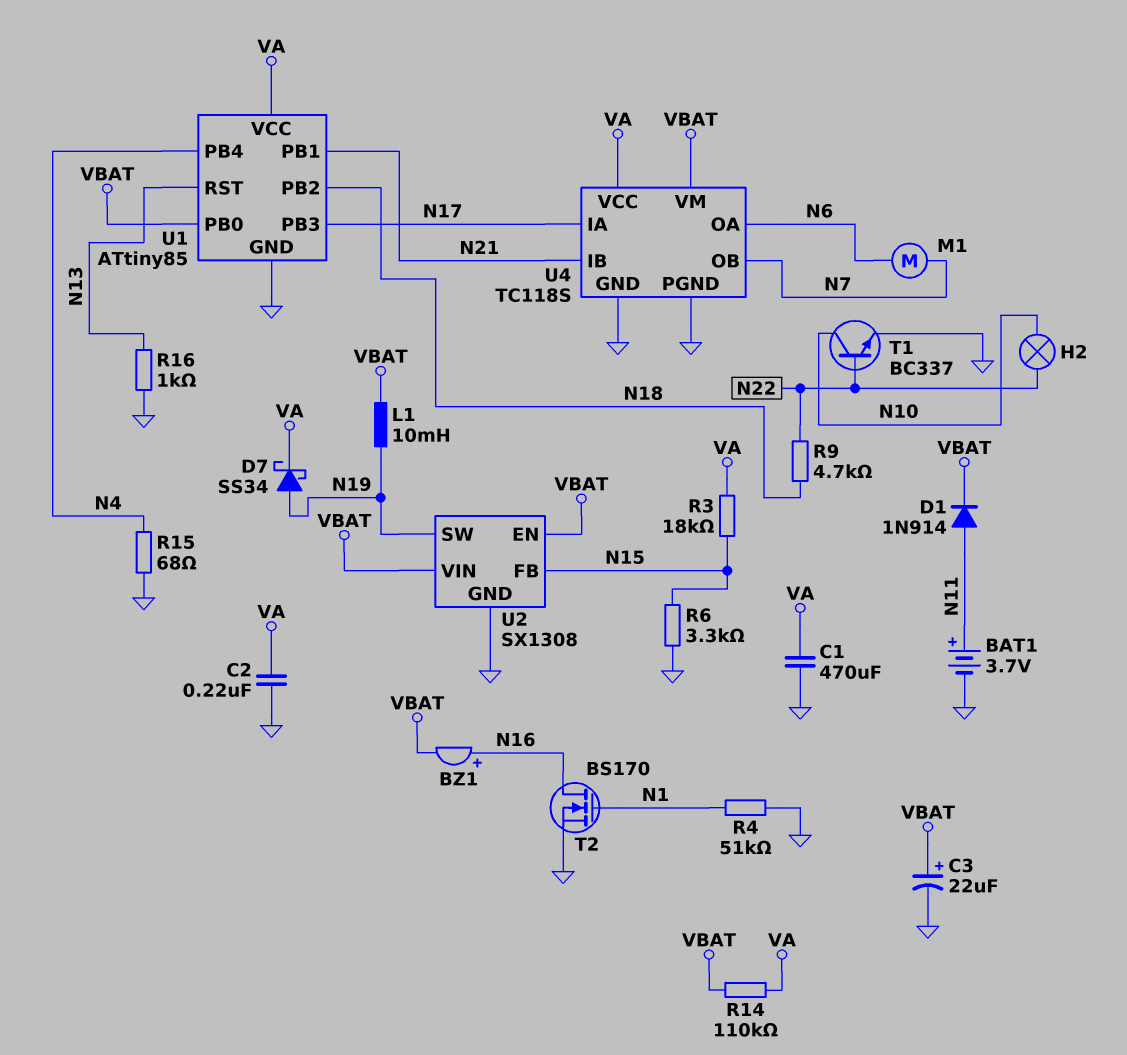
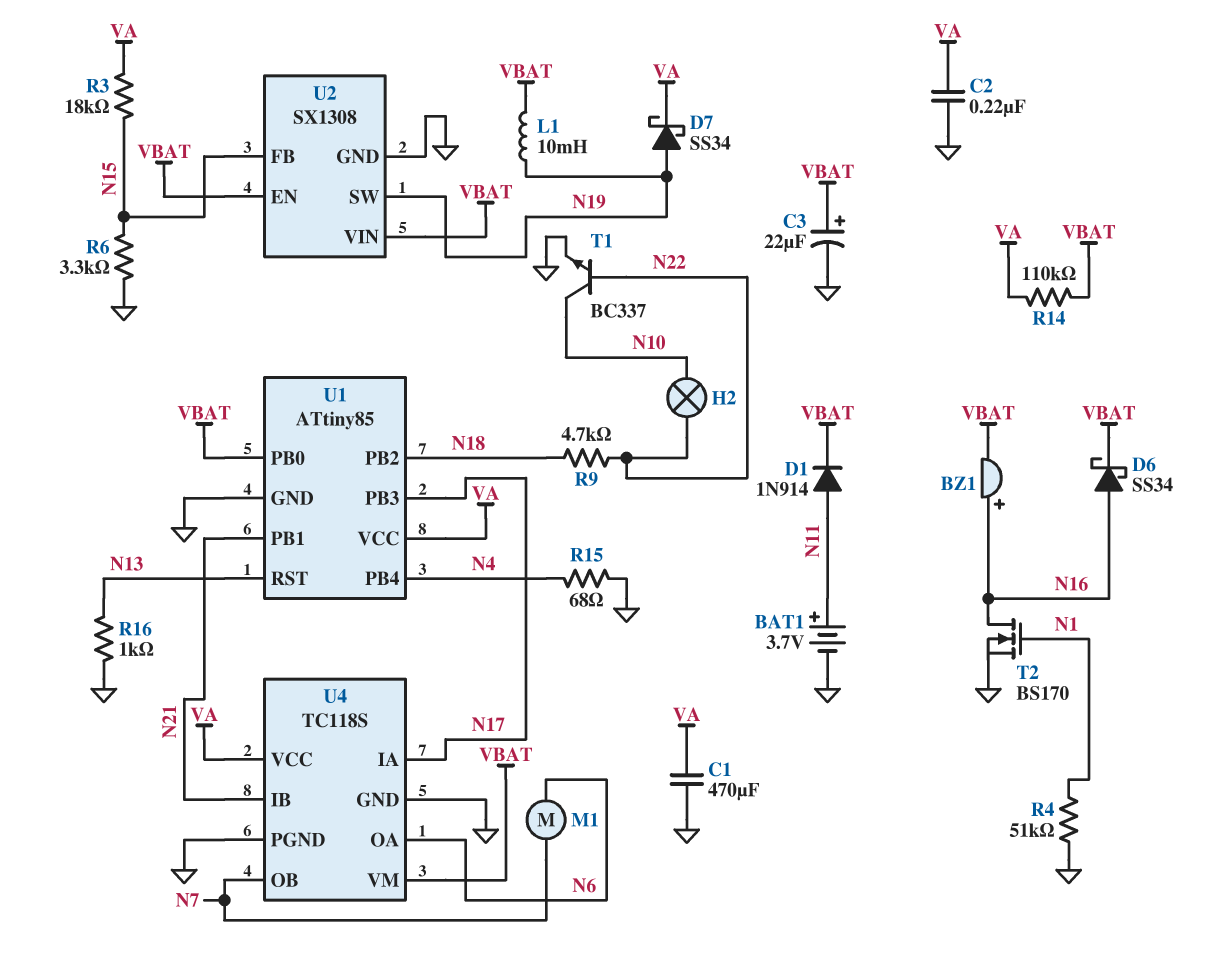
D6: none -> schottky SS34 (A N16, K VBAT)

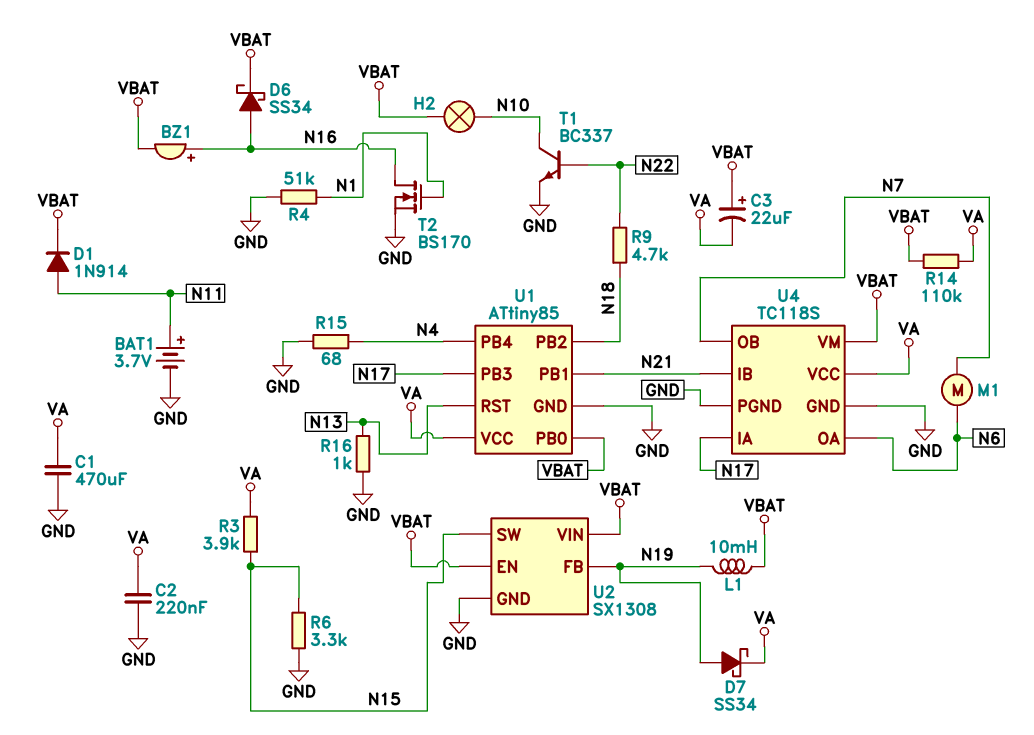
C3: 22uF (plus VBAT, minus GND) -> 22uF (plus VBAT, minus VA)
H2: lamp (N10, N22) -> lamp (N10, VBAT)
R3: 18k (N15, VA) -> 3.9k (N15, VA)
U2 pin FB: N15 -> N19
U2 pin SW: N19 -> N15

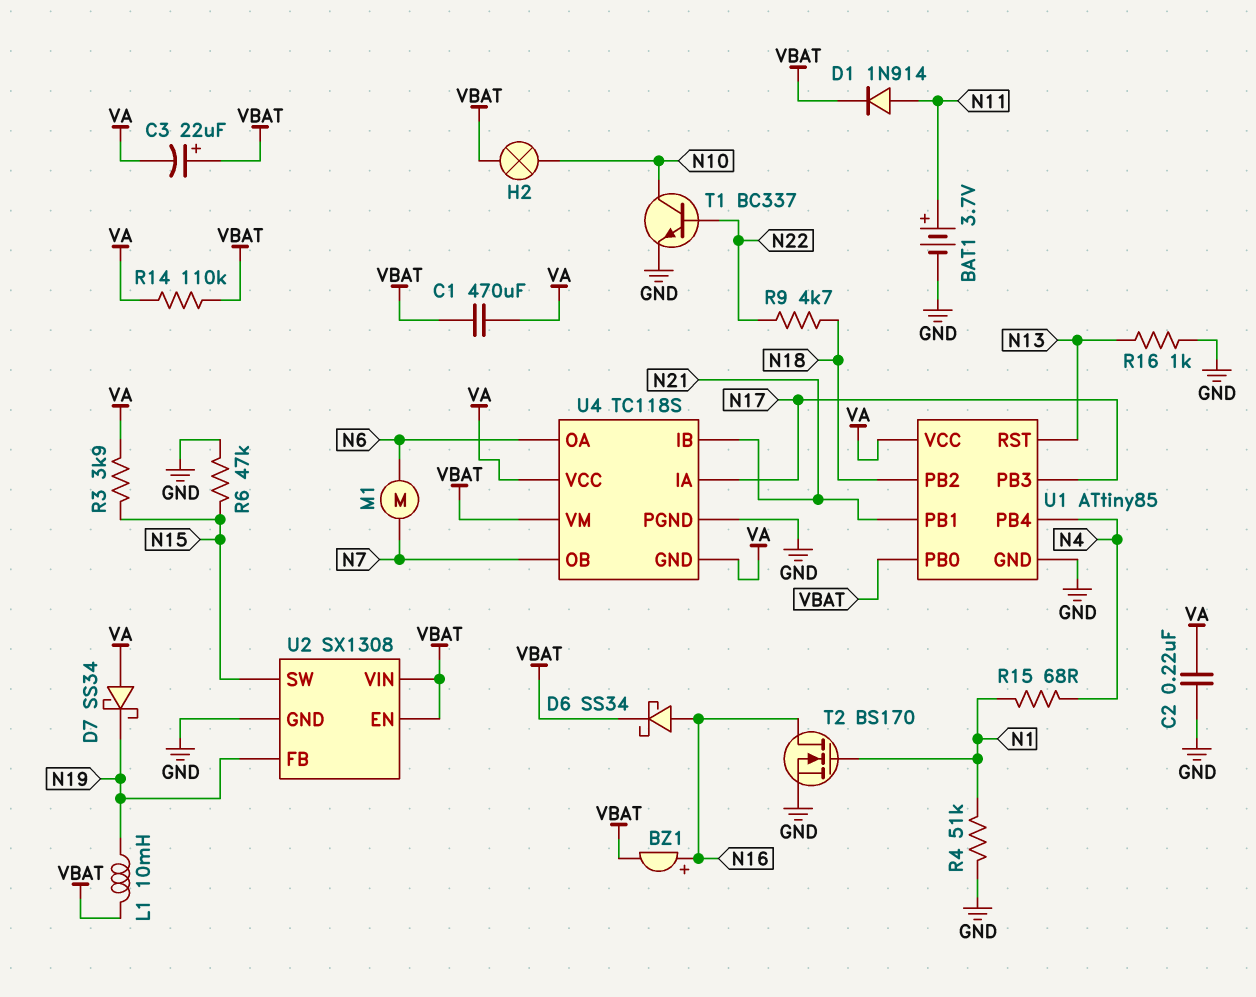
C1: 470uF (GND, VA) -> 470uF (VA, VBAT)
D7: schottky SS34 (A N19, K VA) -> schottky SS34 (A VA, K N19)
R6: 3.3k (GND, N15) -> 47k (GND, N15)
R15: 68 (GND, N4) -> 68 (N1, N4)
U4 pin GND: GND -> VA

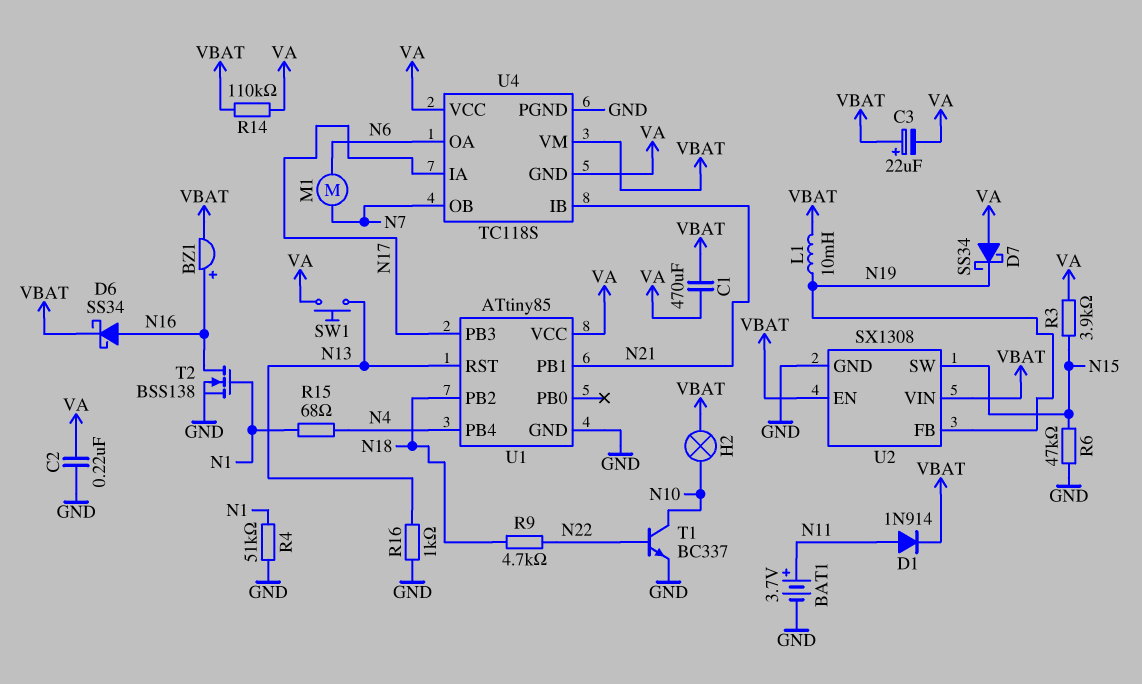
SW1: none -> button (N13, VA)
T2: NMOS BS170 (G N1, D N16, S GND) -> NMOS BSS138 (G N1, D N16, S GND)
U1 pin PB0: VBAT -> none

